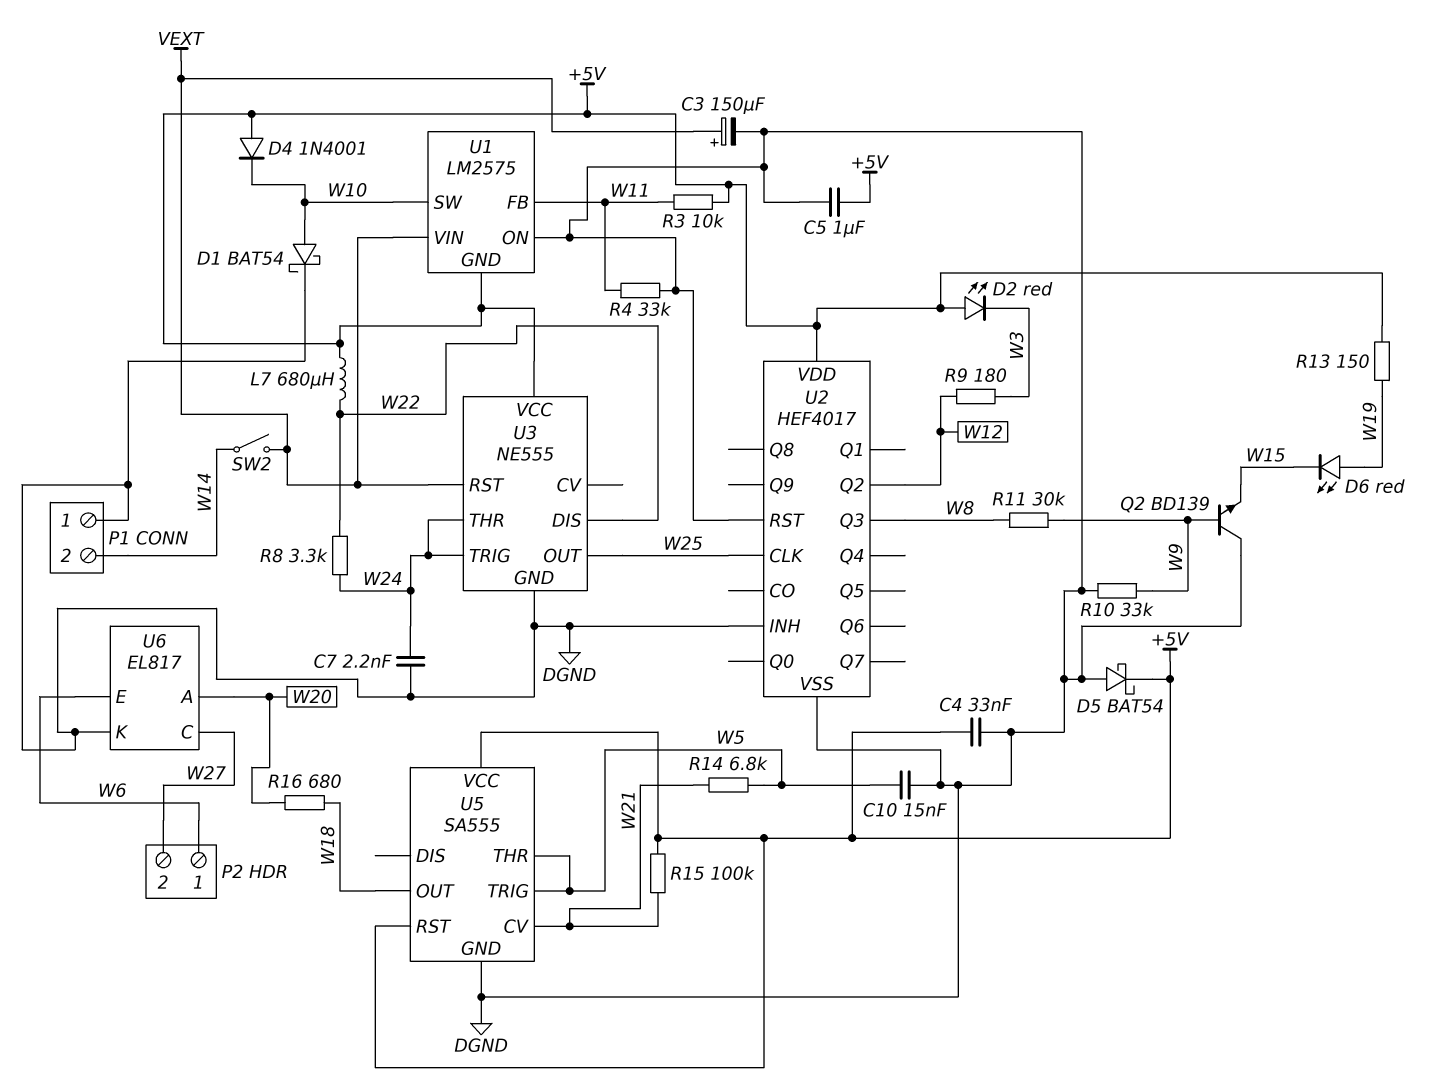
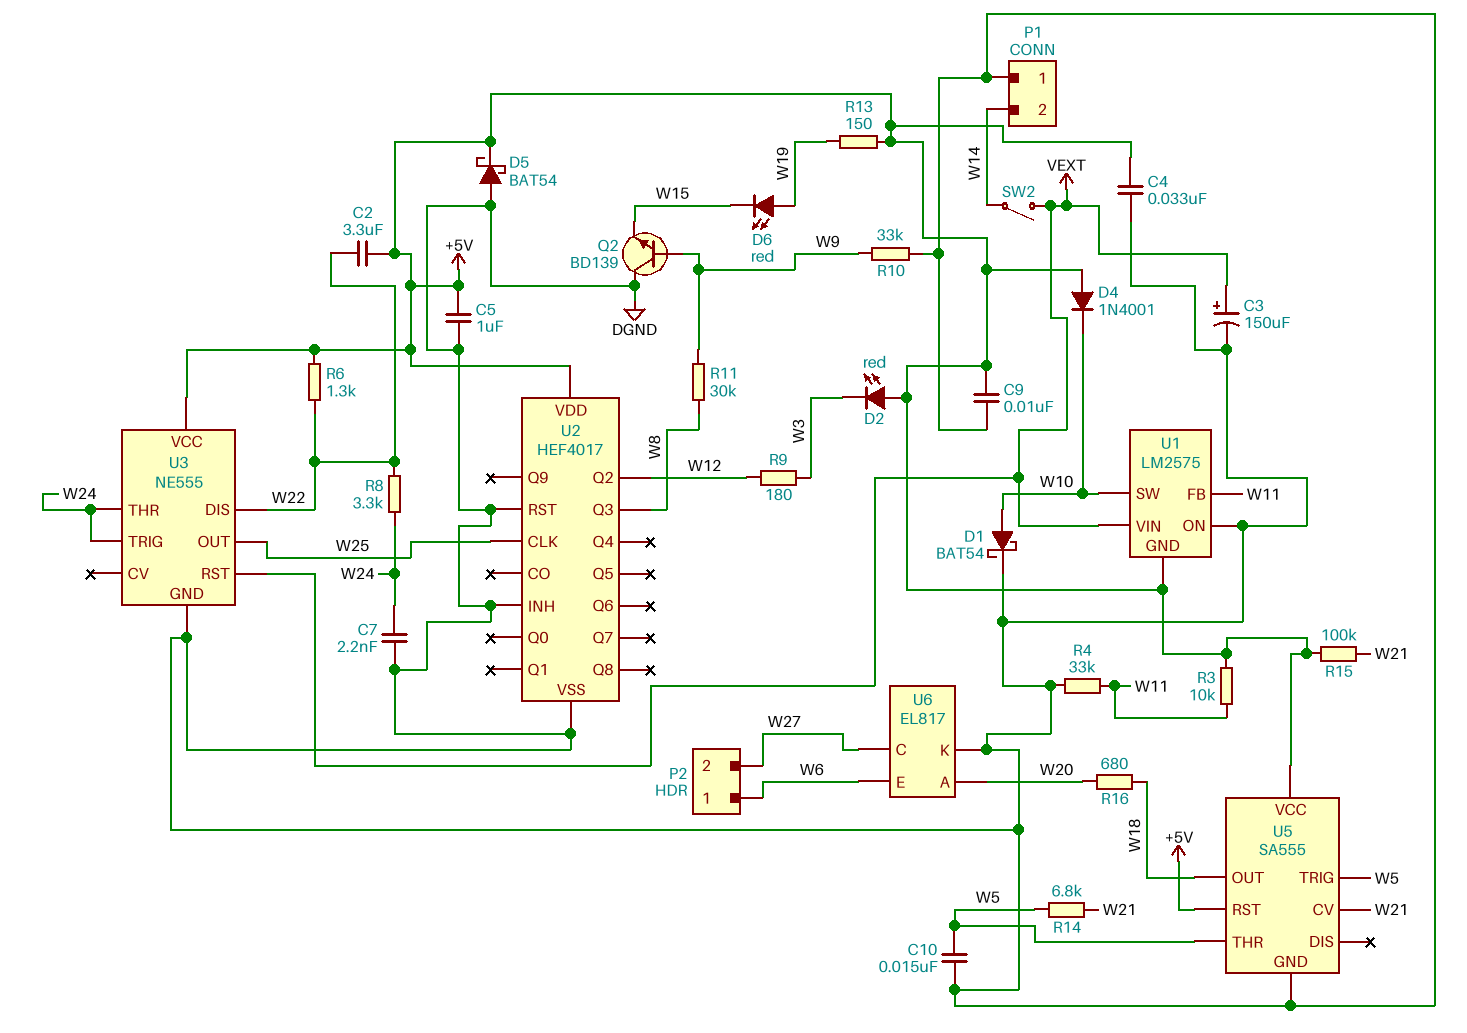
C2: none -> 3.3uF (+5V, W22)
C9: none -> 10nF (+5V, DGND)
L7: 680uH (+5V, W22) -> none
R6: none -> 1.3k (+5V, W22)

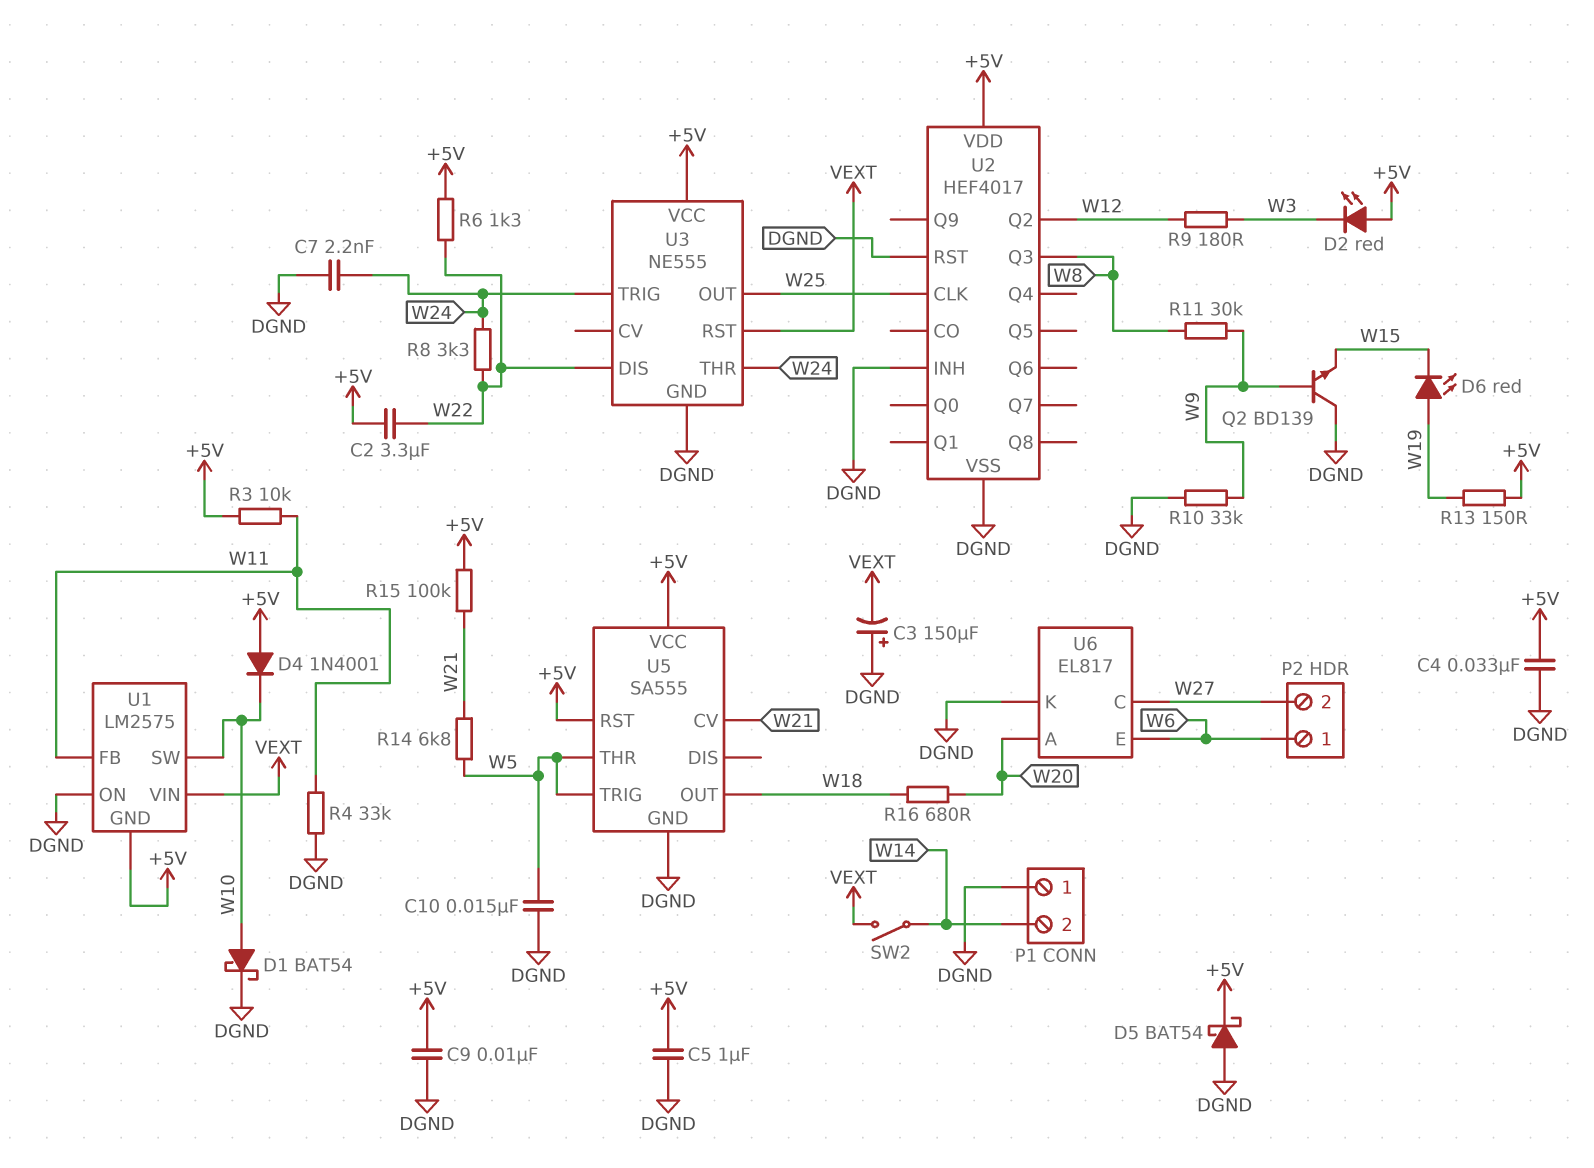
C3: 150uF (plus VEXT, minus DGND) -> 150uF (plus DGND, minus VEXT)

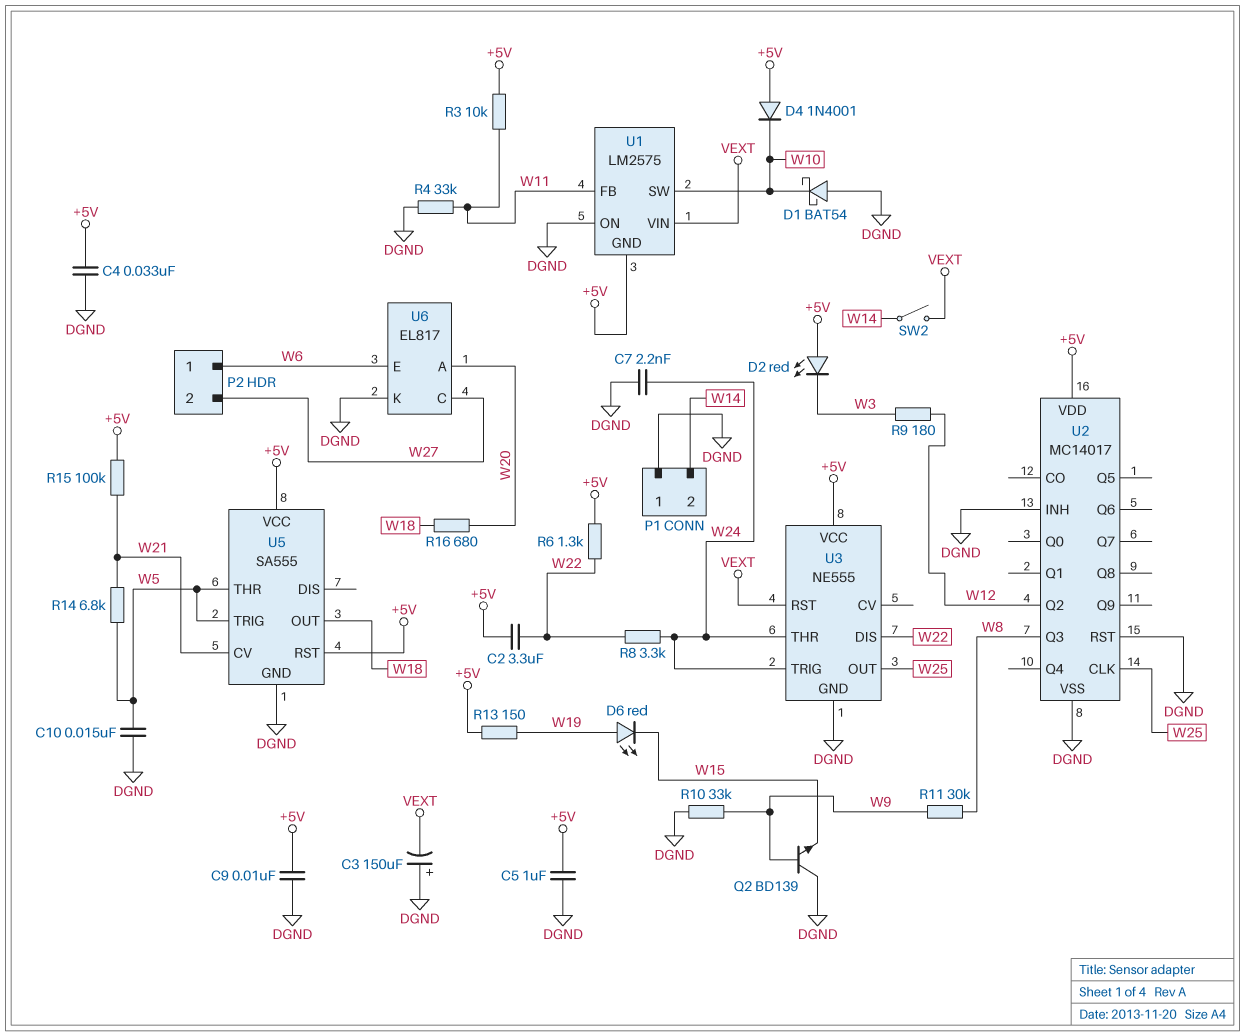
D1: schottky BAT54 (A W10, K DGND) -> schottky BAT54 (A DGND, K W10)
D5: schottky BAT54 (A DGND, K +5V) -> none
U2: HEF4017 -> MC14017

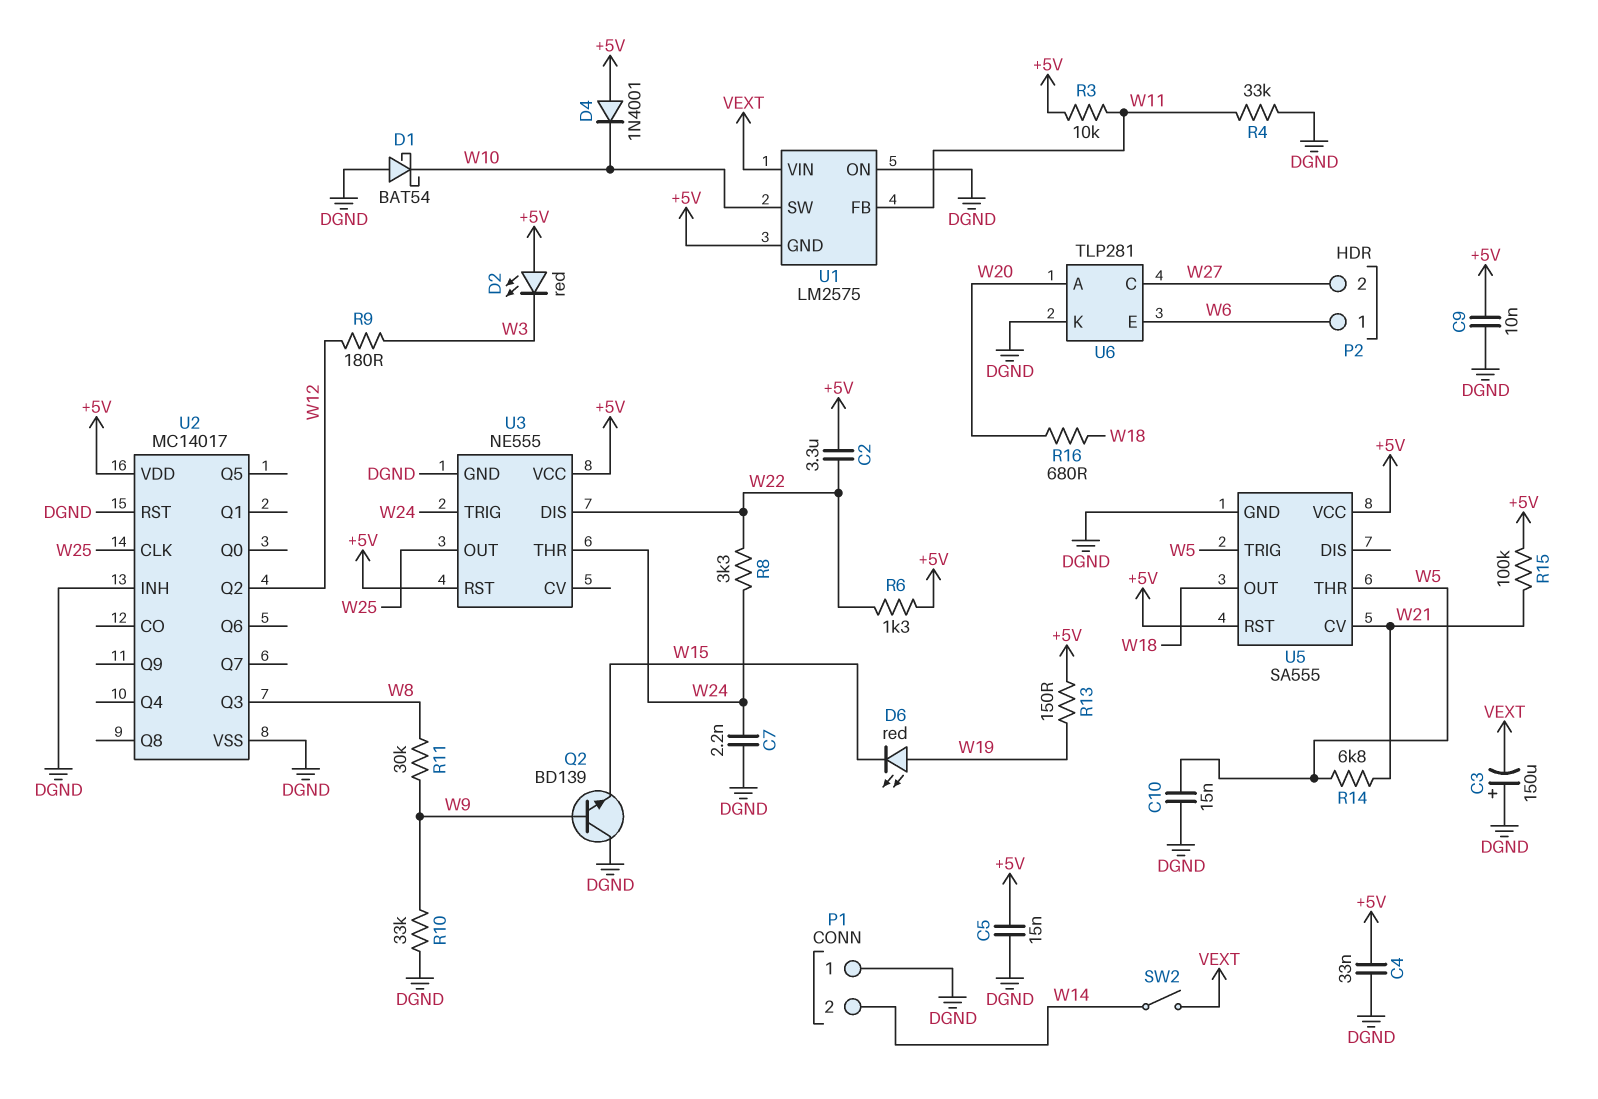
C5: 1uF (+5V, DGND) -> 15nF (+5V, DGND)
U3 pin RST: VEXT -> +5V
U6: EL817 -> TLP281

